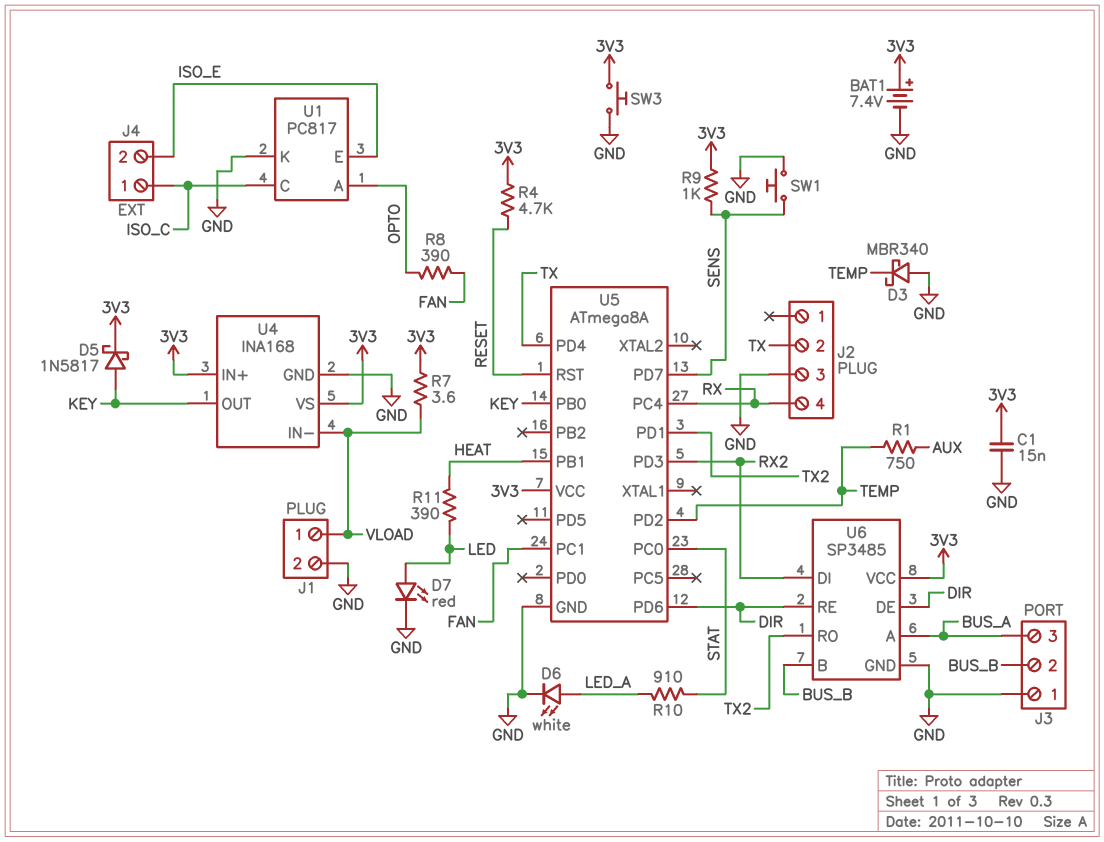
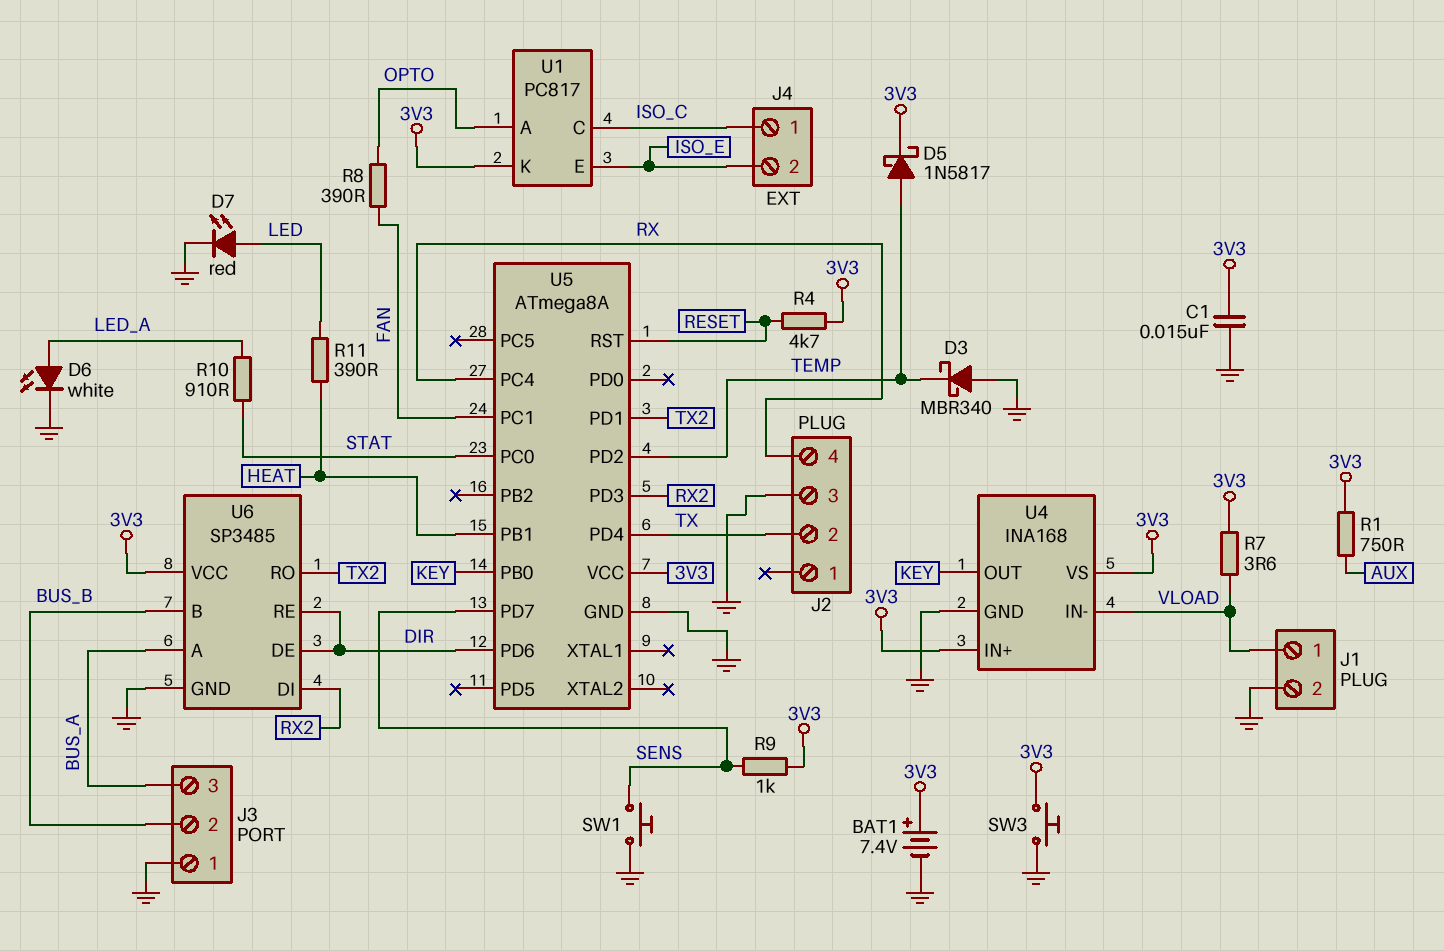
D5: schottky 1N5817 (A KEY, K 3V3) -> schottky 1N5817 (A TEMP, K 3V3)
R1: 750 (AUX, TEMP) -> 750 (3V3, AUX)
U1 pin K: GND -> 3V3

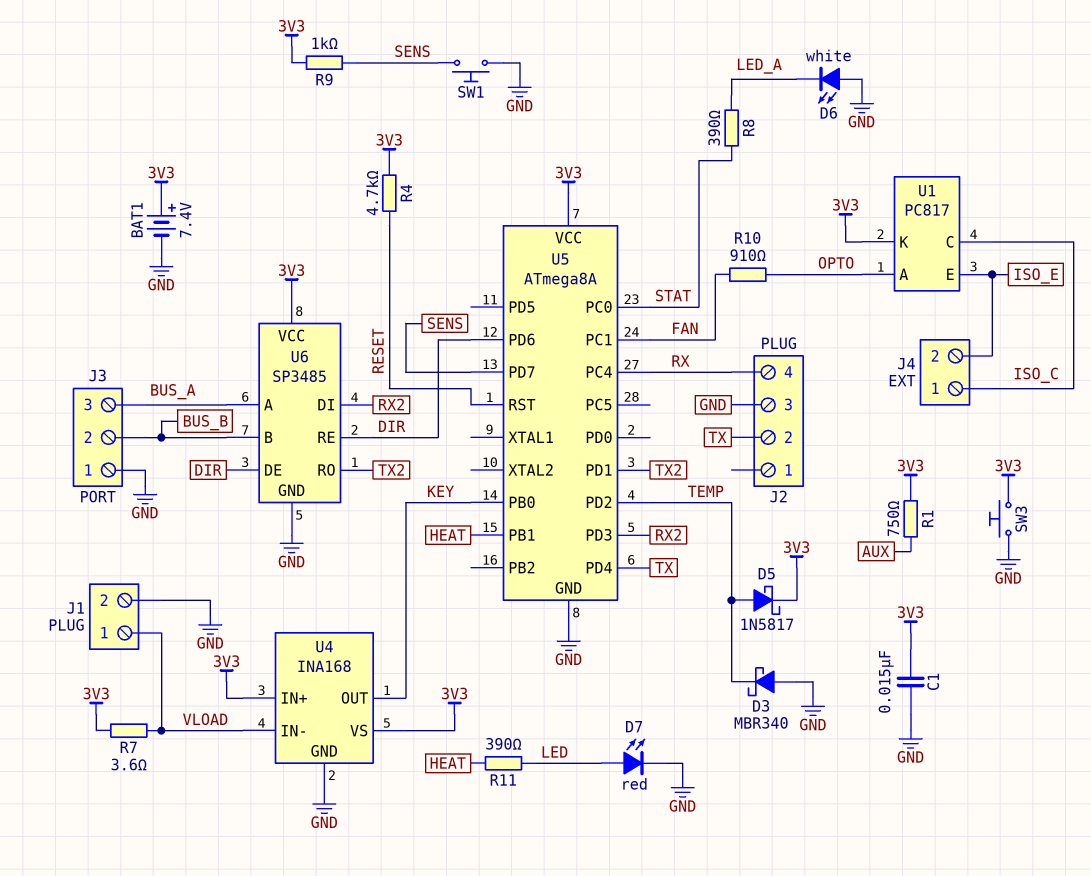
D6: LED white (A LED_A, K GND) -> LED white (A GND, K LED_A)
R8: 390 (FAN, OPTO) -> 390 (LED_A, STAT)
R10: 910 (LED_A, STAT) -> 910 (FAN, OPTO)

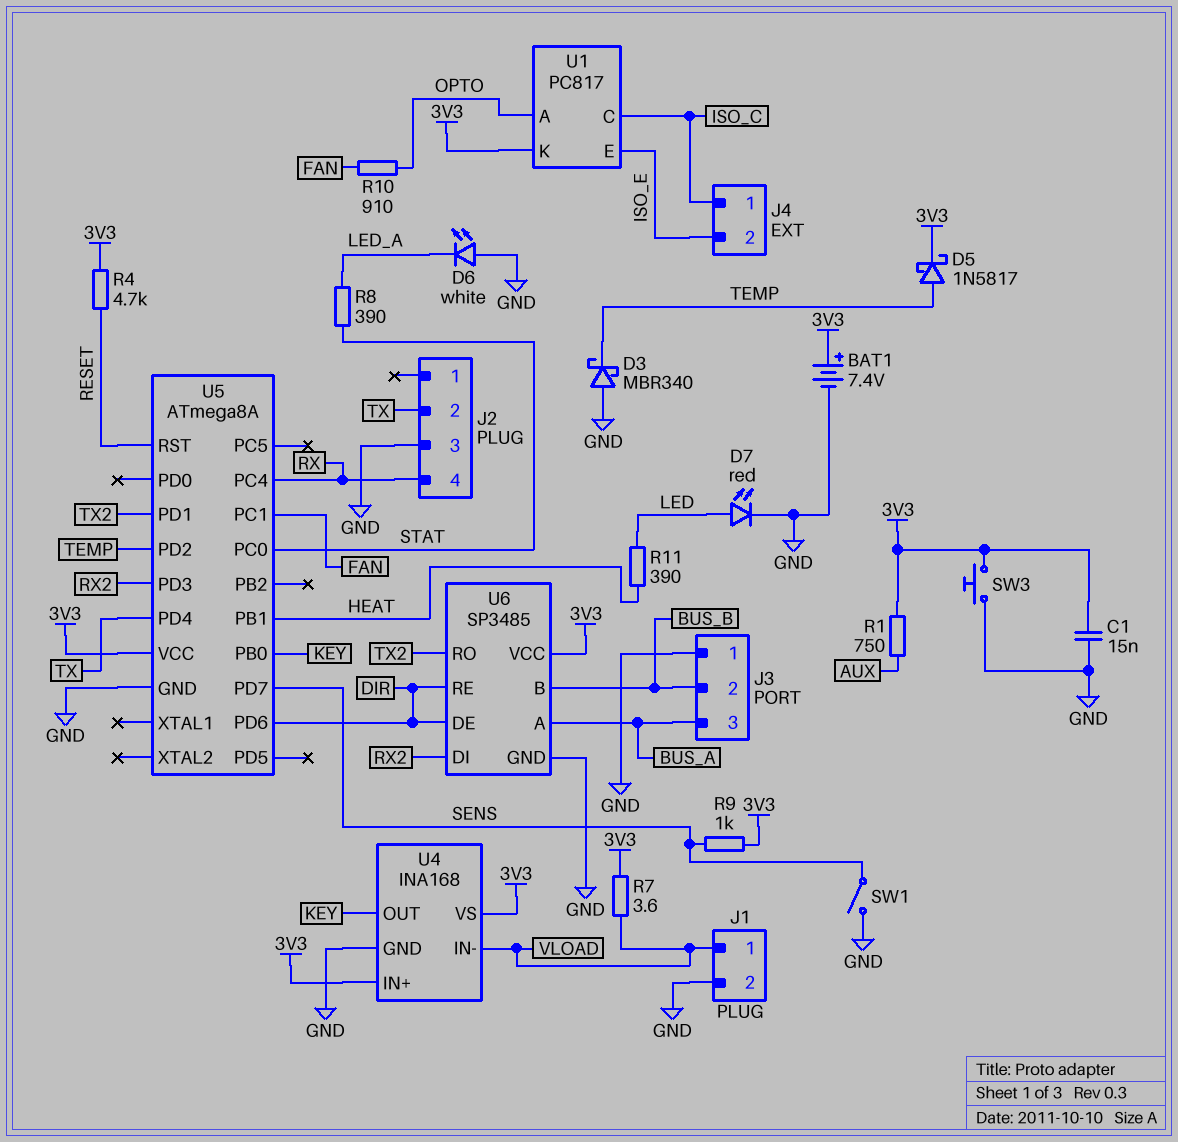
SW1: button (GND, SENS) -> switch (GND, SENS)

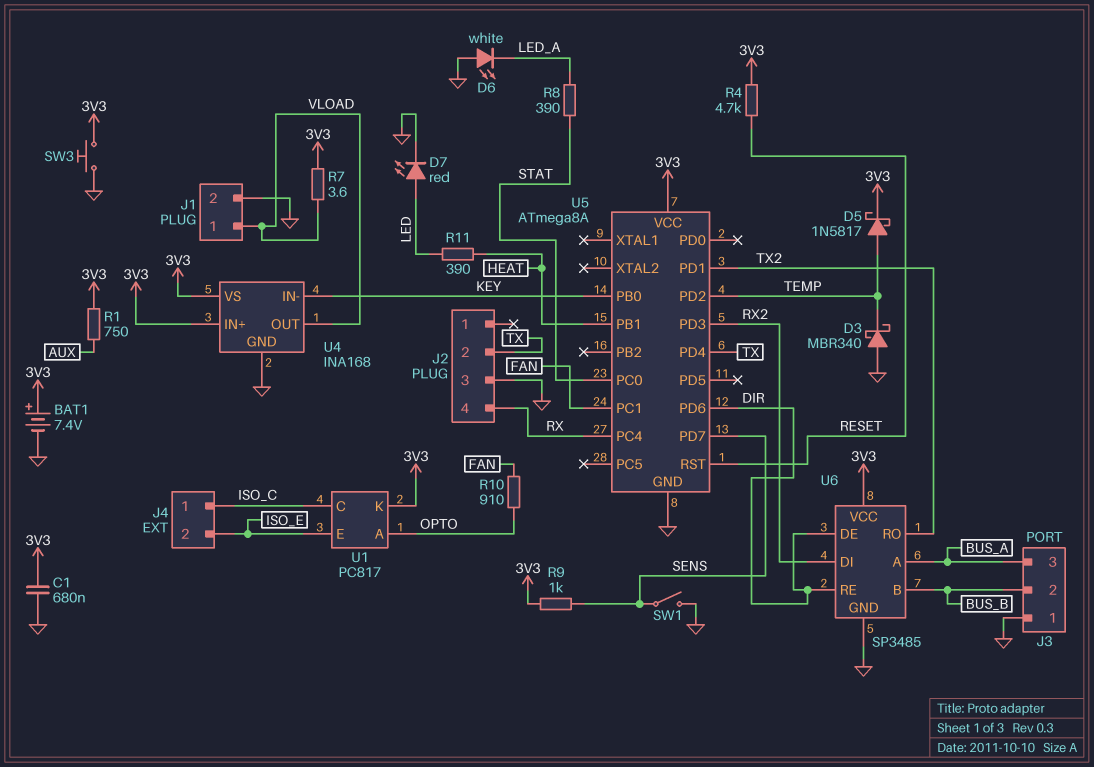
C1: 15nF (3V3, GND) -> 680nF (3V3, GND)
U4 pin IN-: VLOAD -> KEY
U4 pin OUT: KEY -> VLOAD

